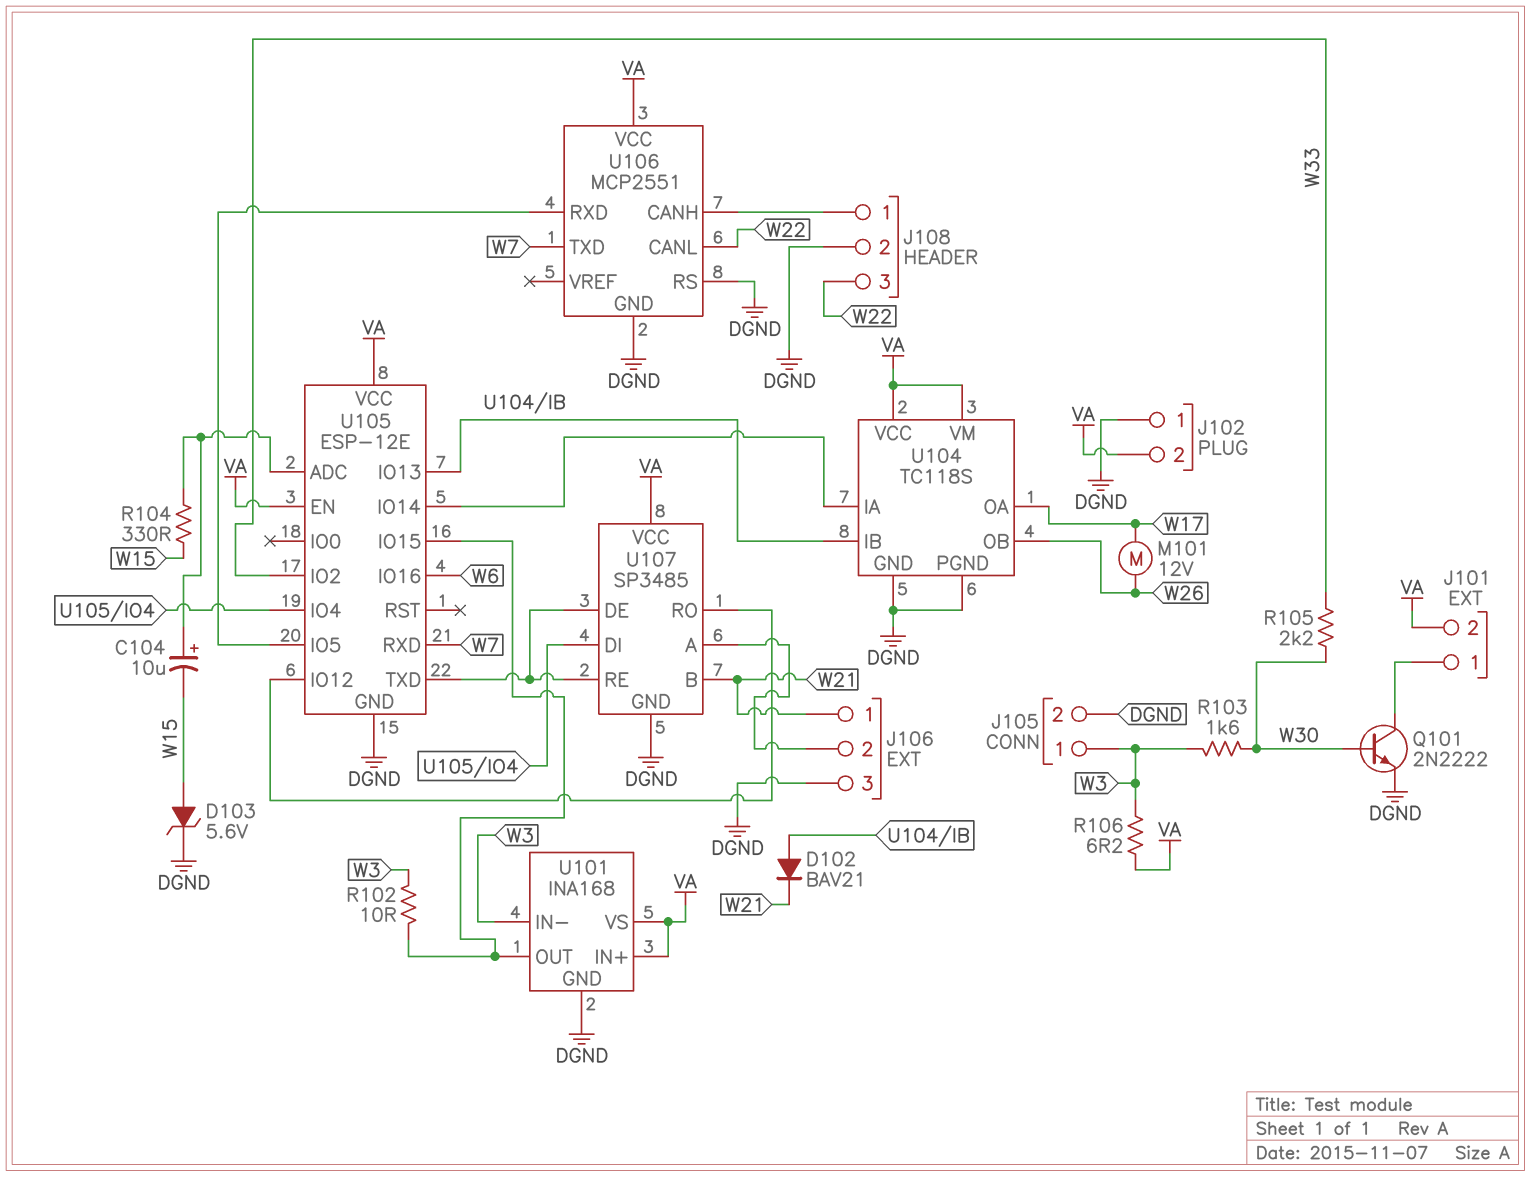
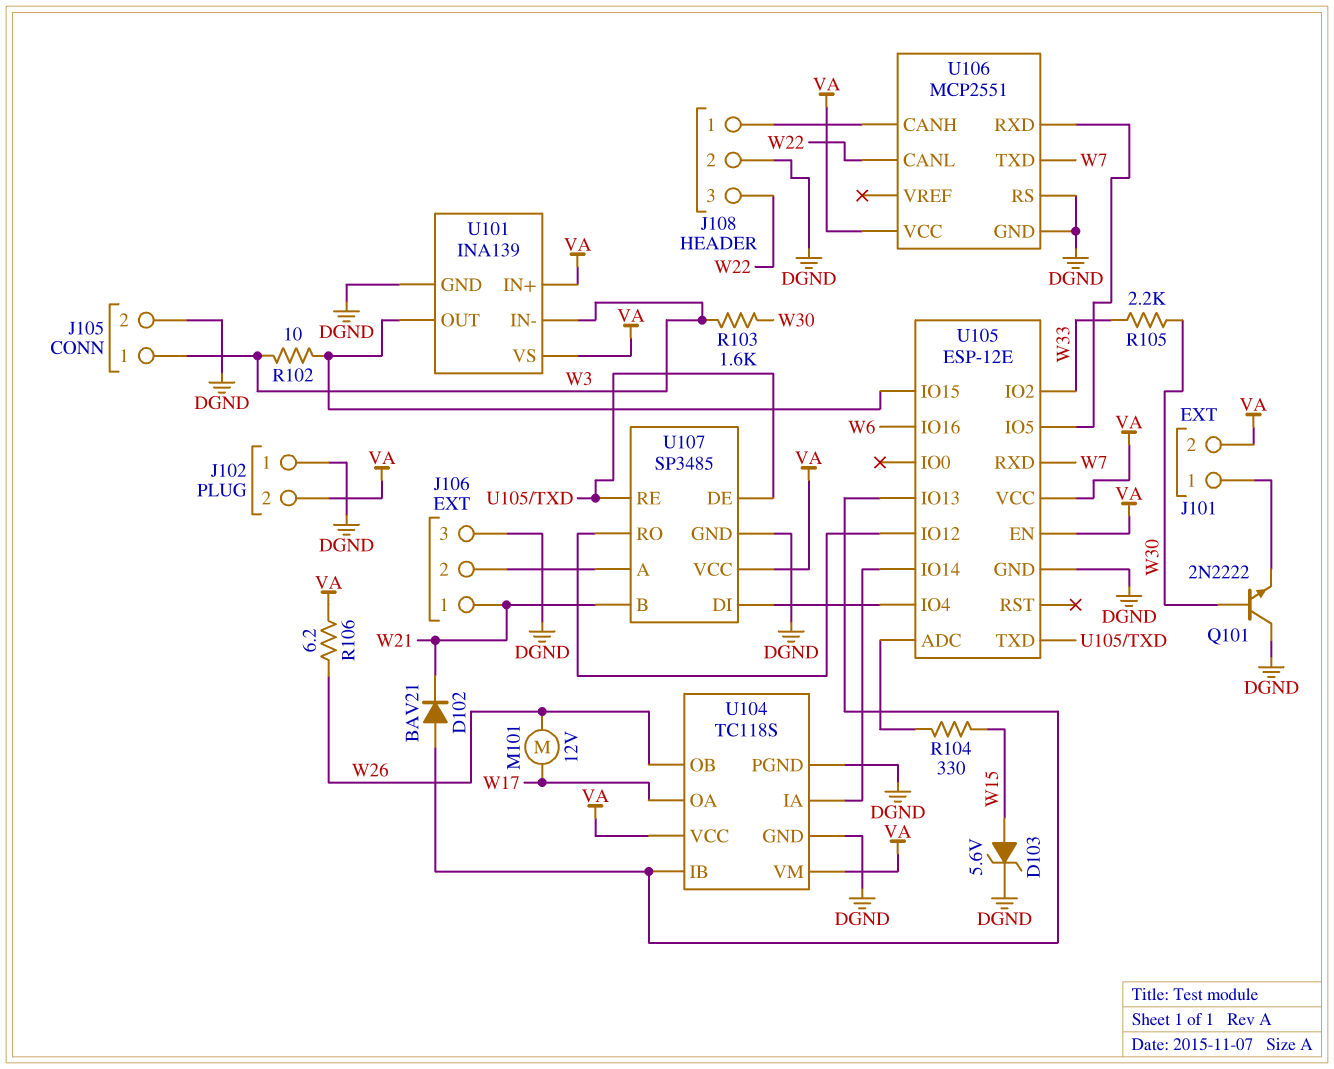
C104: 10uF (plus U105/ADC, minus W15) -> none
Q101: NPN 2N2222 (B W30, C J101/1, E DGND) -> NPN 2N2222 (B W30, C DGND, E J101/1)
R106: 6.2 (VA, W3) -> 6.2 (VA, W26)
U101: INA168 -> INA139

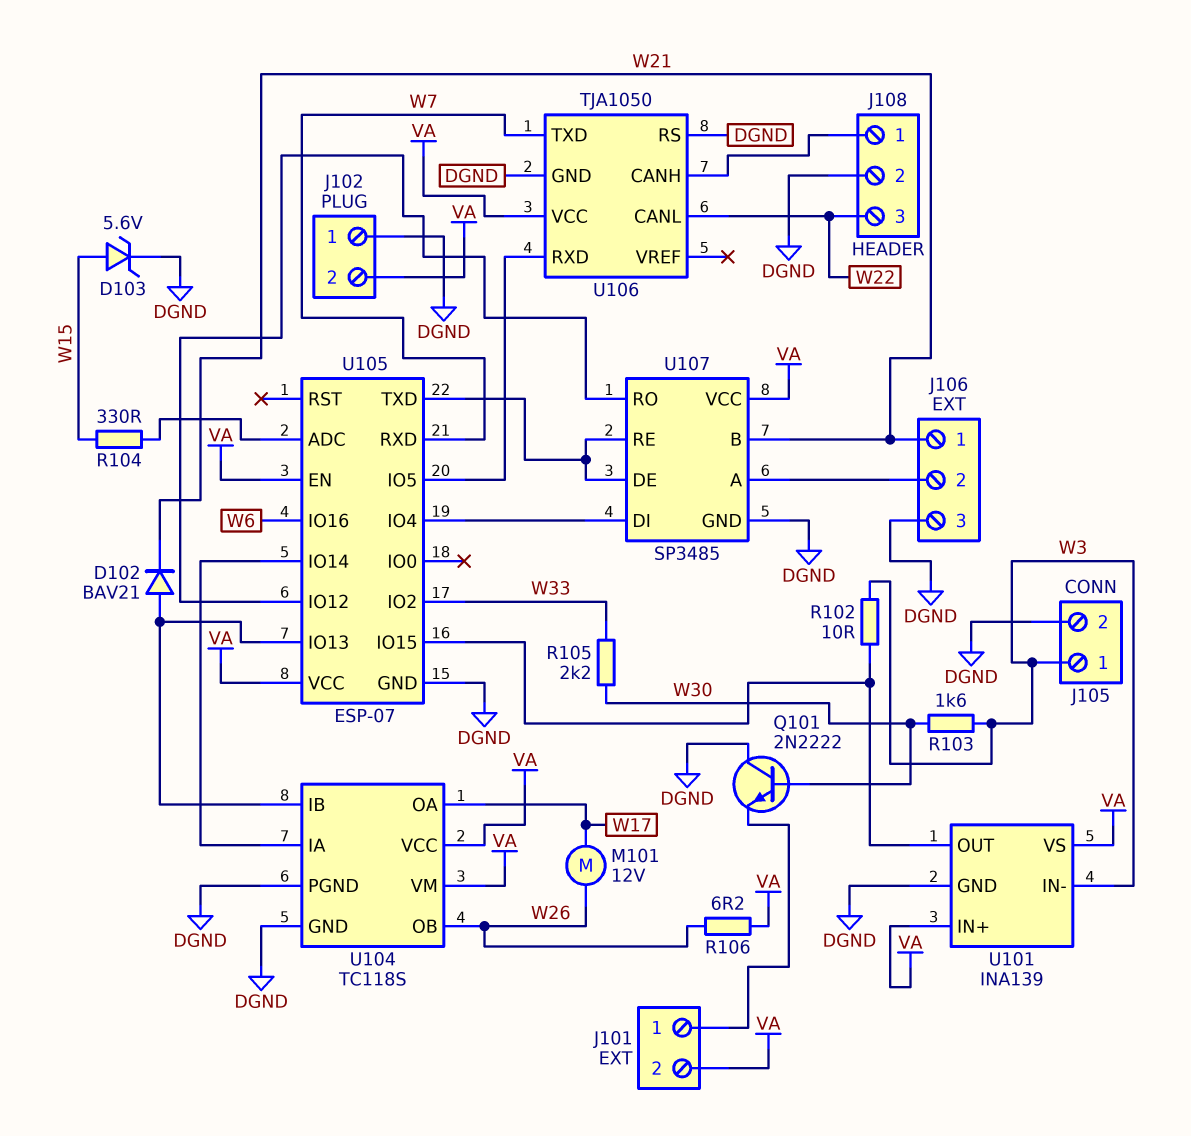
U105: ESP-12E -> ESP-07
U106: MCP2551 -> TJA1050

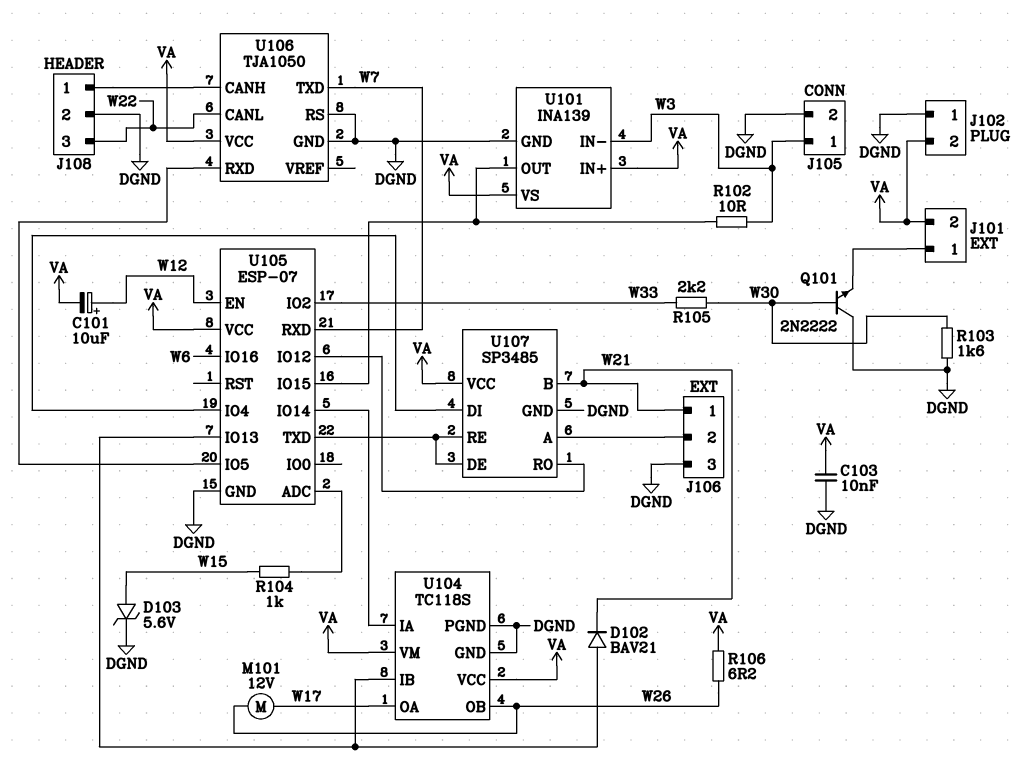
C101: none -> 10uF (plus W12, minus VA)
C103: none -> 10nF (DGND, VA)
R103: 1.6k (W3, W30) -> 1.6k (DGND, W30)
R104: 330 (U105/ADC, W15) -> 1k (U105/ADC, W15)
U105 pin EN: VA -> W12

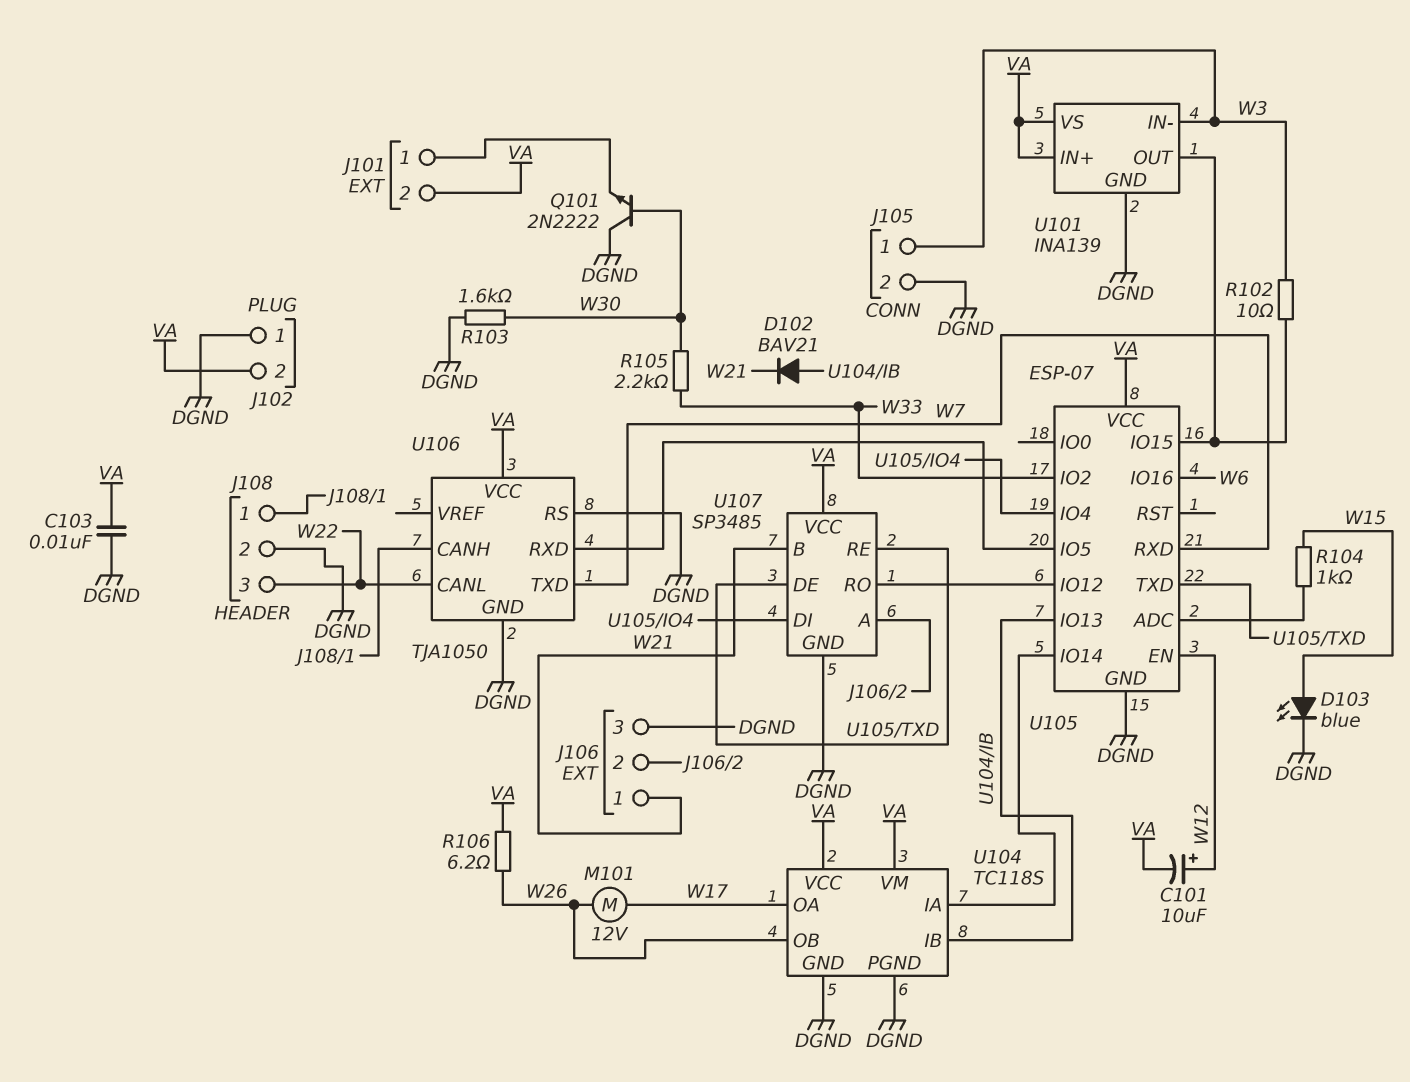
D103: zener 5.6V (A W15, K DGND) -> LED blue (A W15, K DGND)

